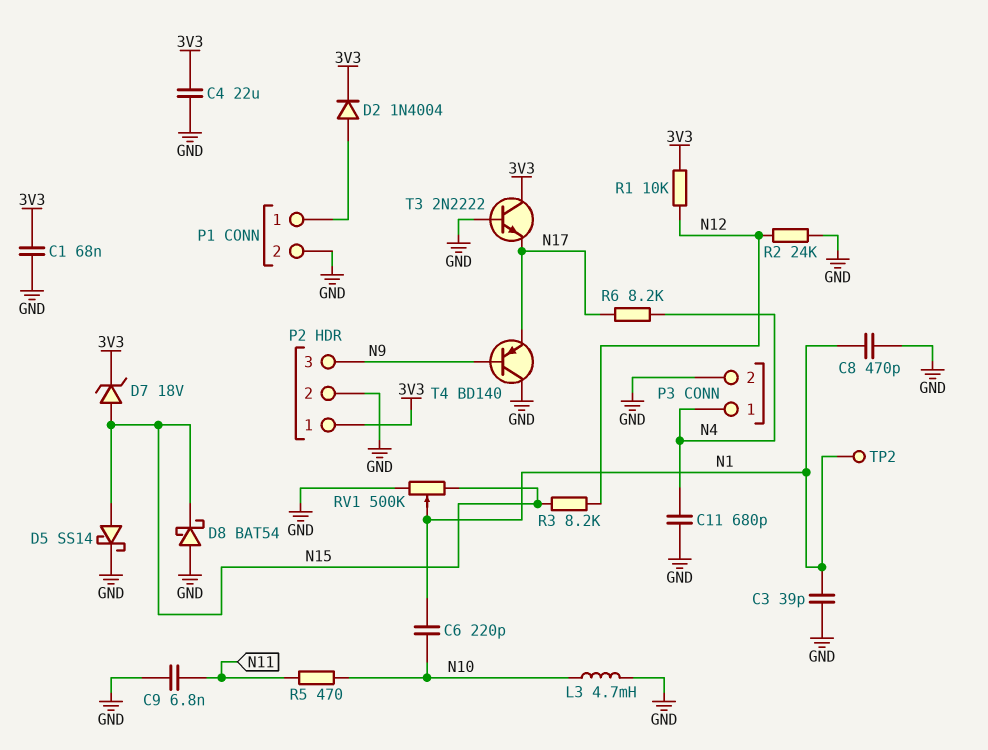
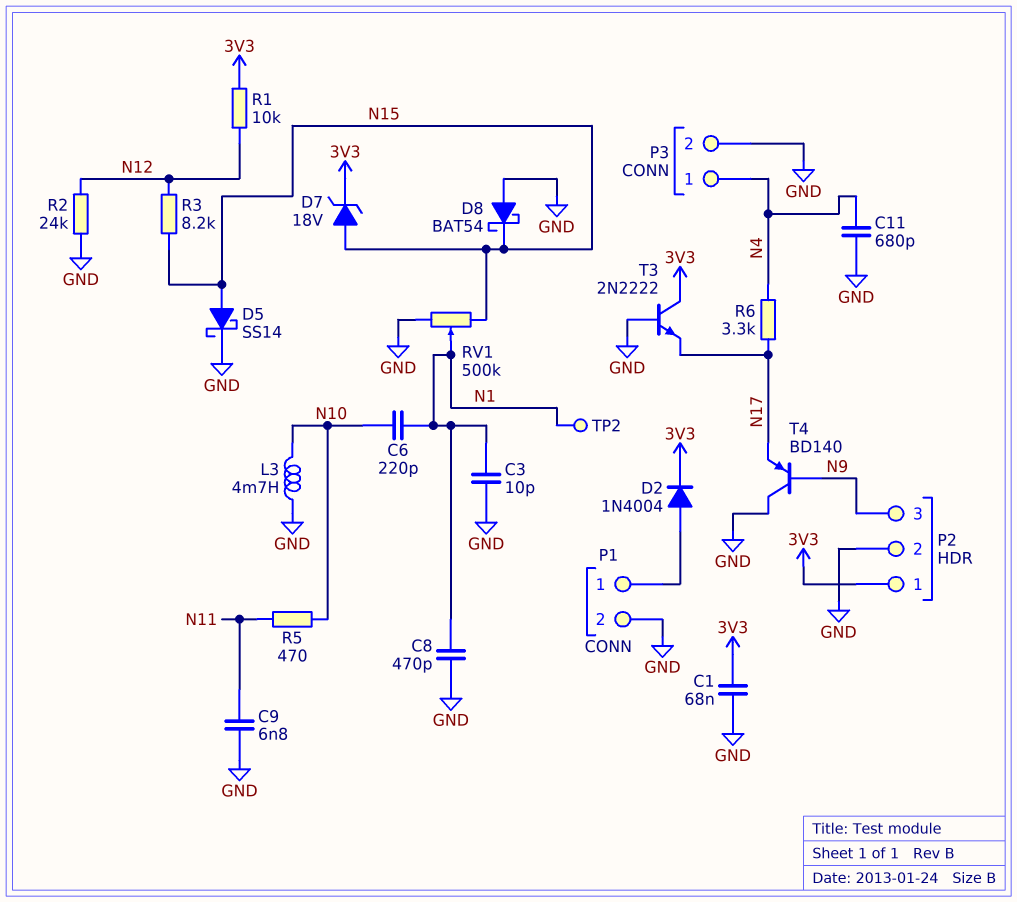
C3: 39pF (GND, N1) -> 10pF (GND, N1)
C4: 22uF (3V3, GND) -> none
R6: 8.2k (N4, N17) -> 3.3k (N4, N17)

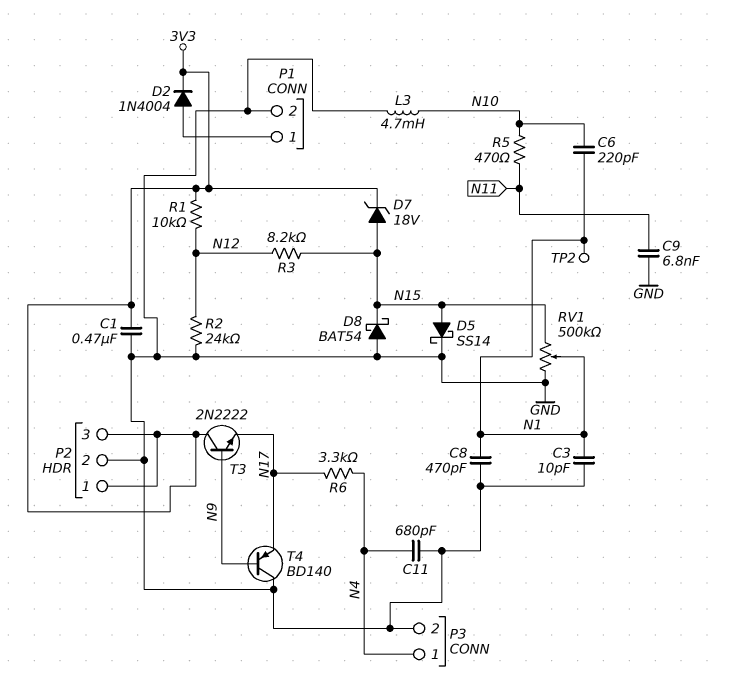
C1: 68nF (3V3, GND) -> 470nF (3V3, GND)
P2 pin 3: N9 -> 3V3
T3: NPN 2N2222 (B GND, C 3V3, E N17) -> NPN 2N2222 (B N9, C 3V3, E N17)

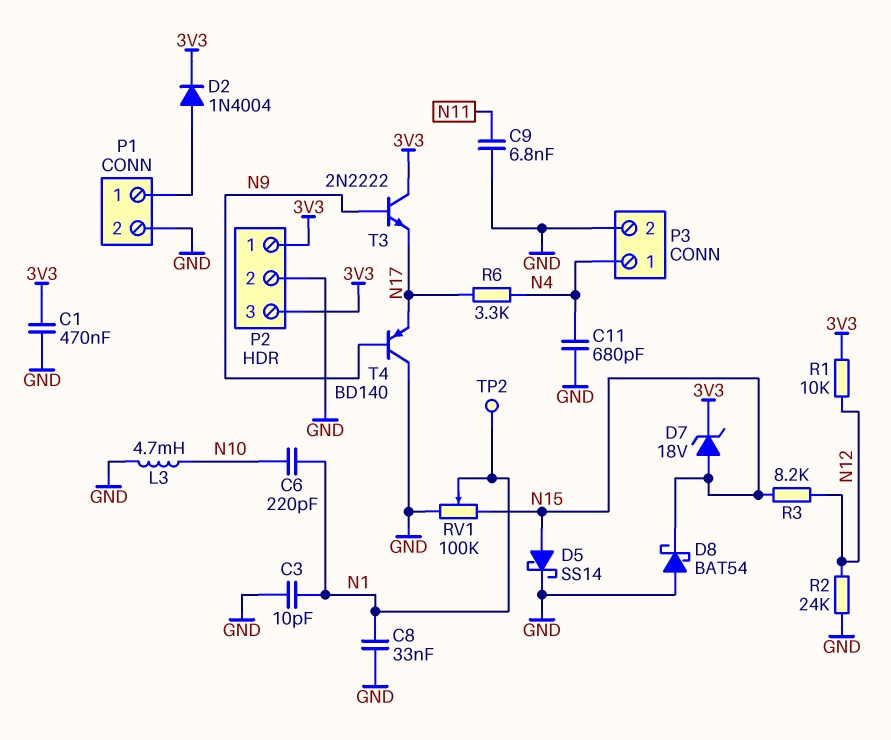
C8: 470pF (GND, N1) -> 33nF (GND, N1)
R5: 470 (N10, N11) -> none
RV1: 500k (GND, N15, wiper N1) -> 100k (GND, N15, wiper N1)

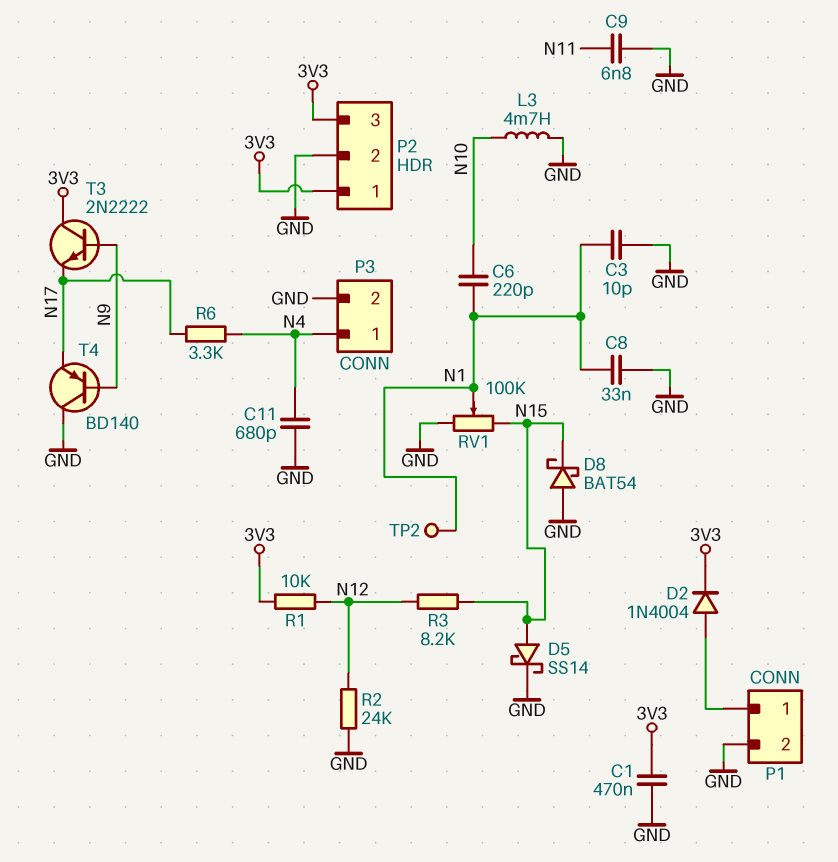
D7: zener 18V (A N15, K 3V3) -> none

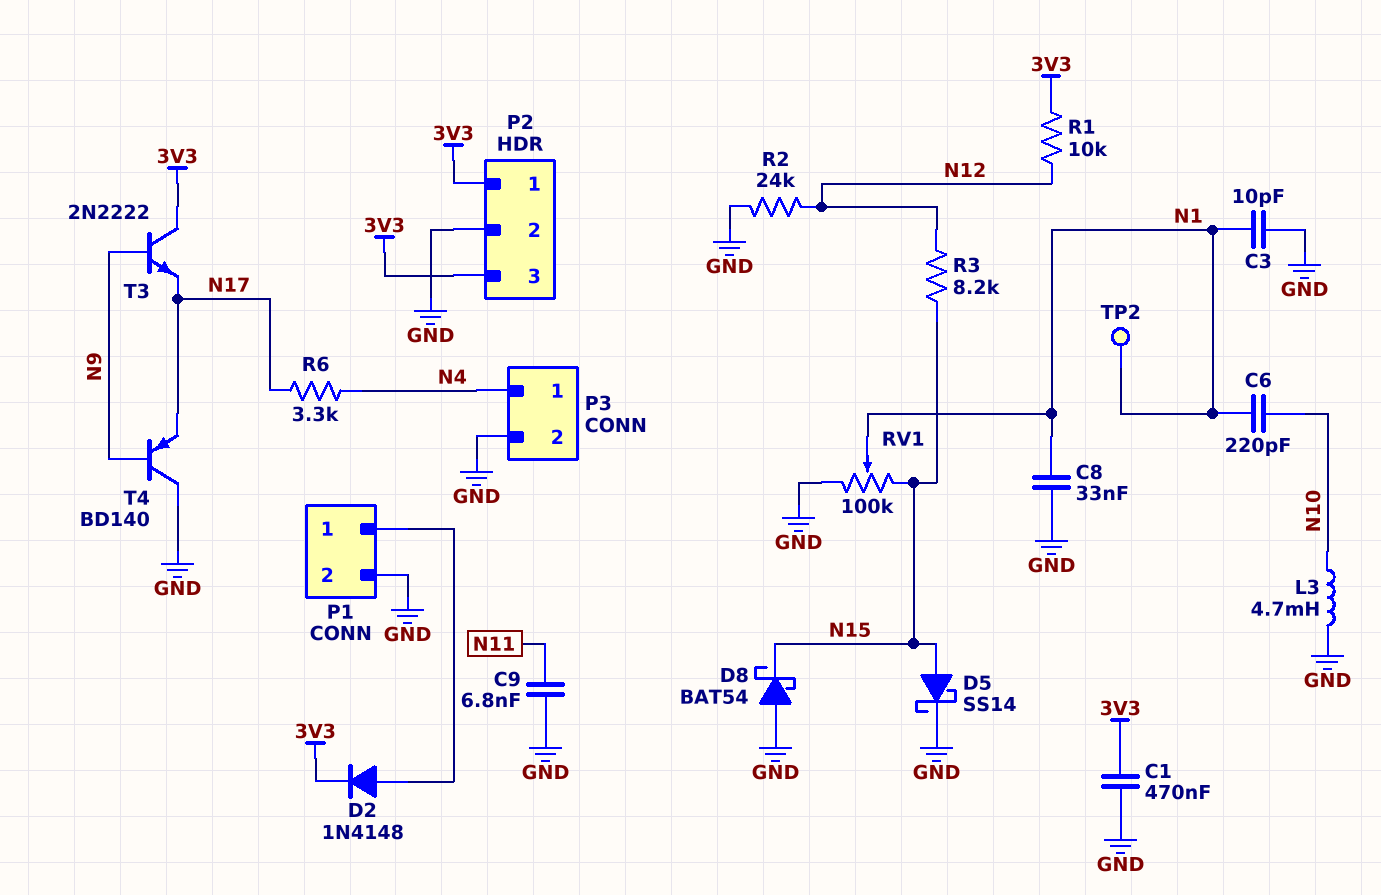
C11: 680pF (GND, N4) -> none
D2: diode 1N4004 (A P1/1, K 3V3) -> diode 1N4148 (A P1/1, K 3V3)

